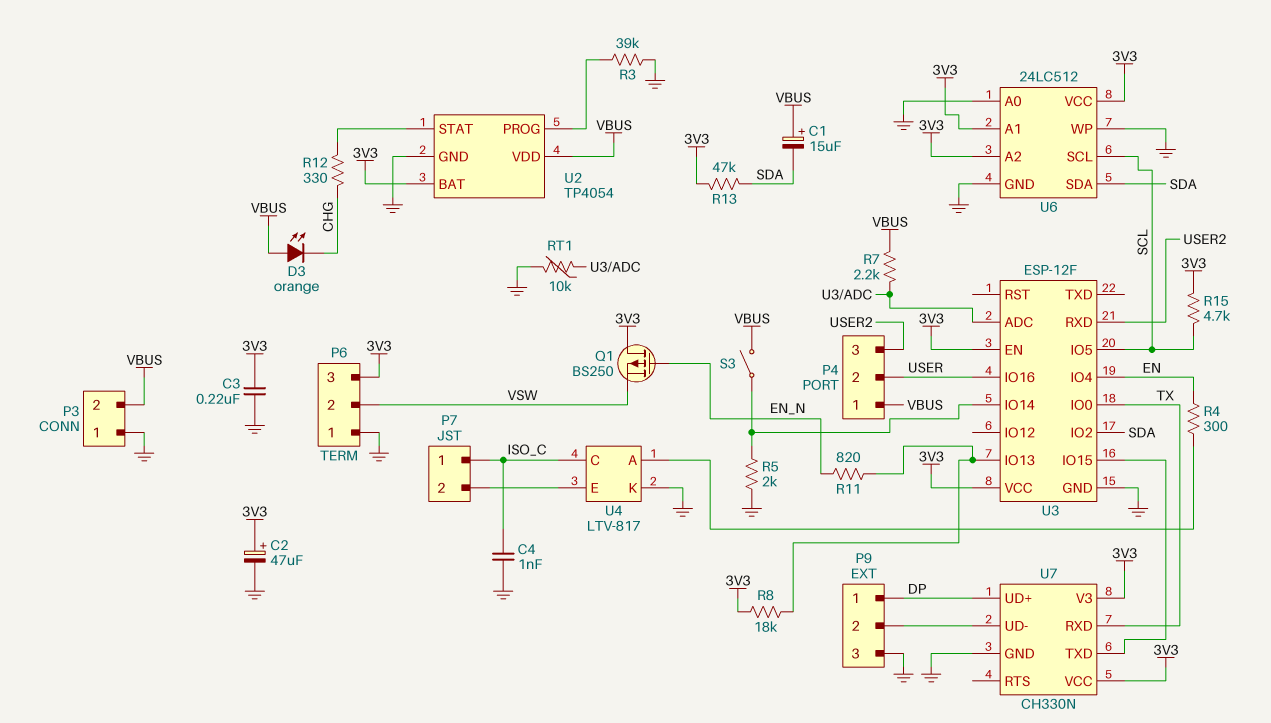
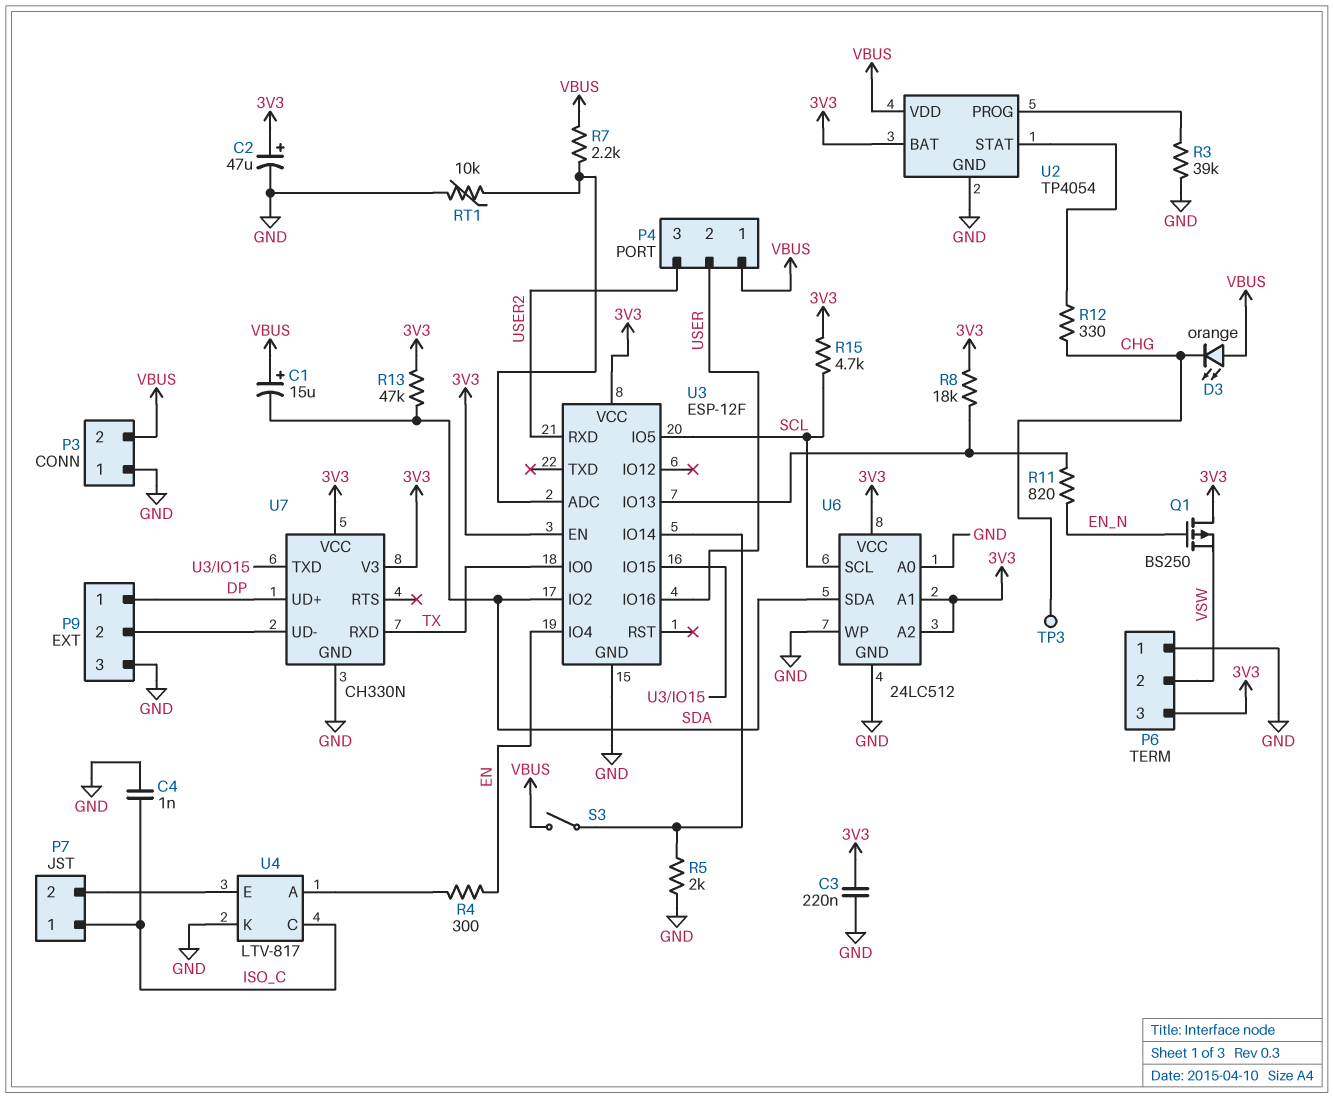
TP3: none -> test point (CHG)

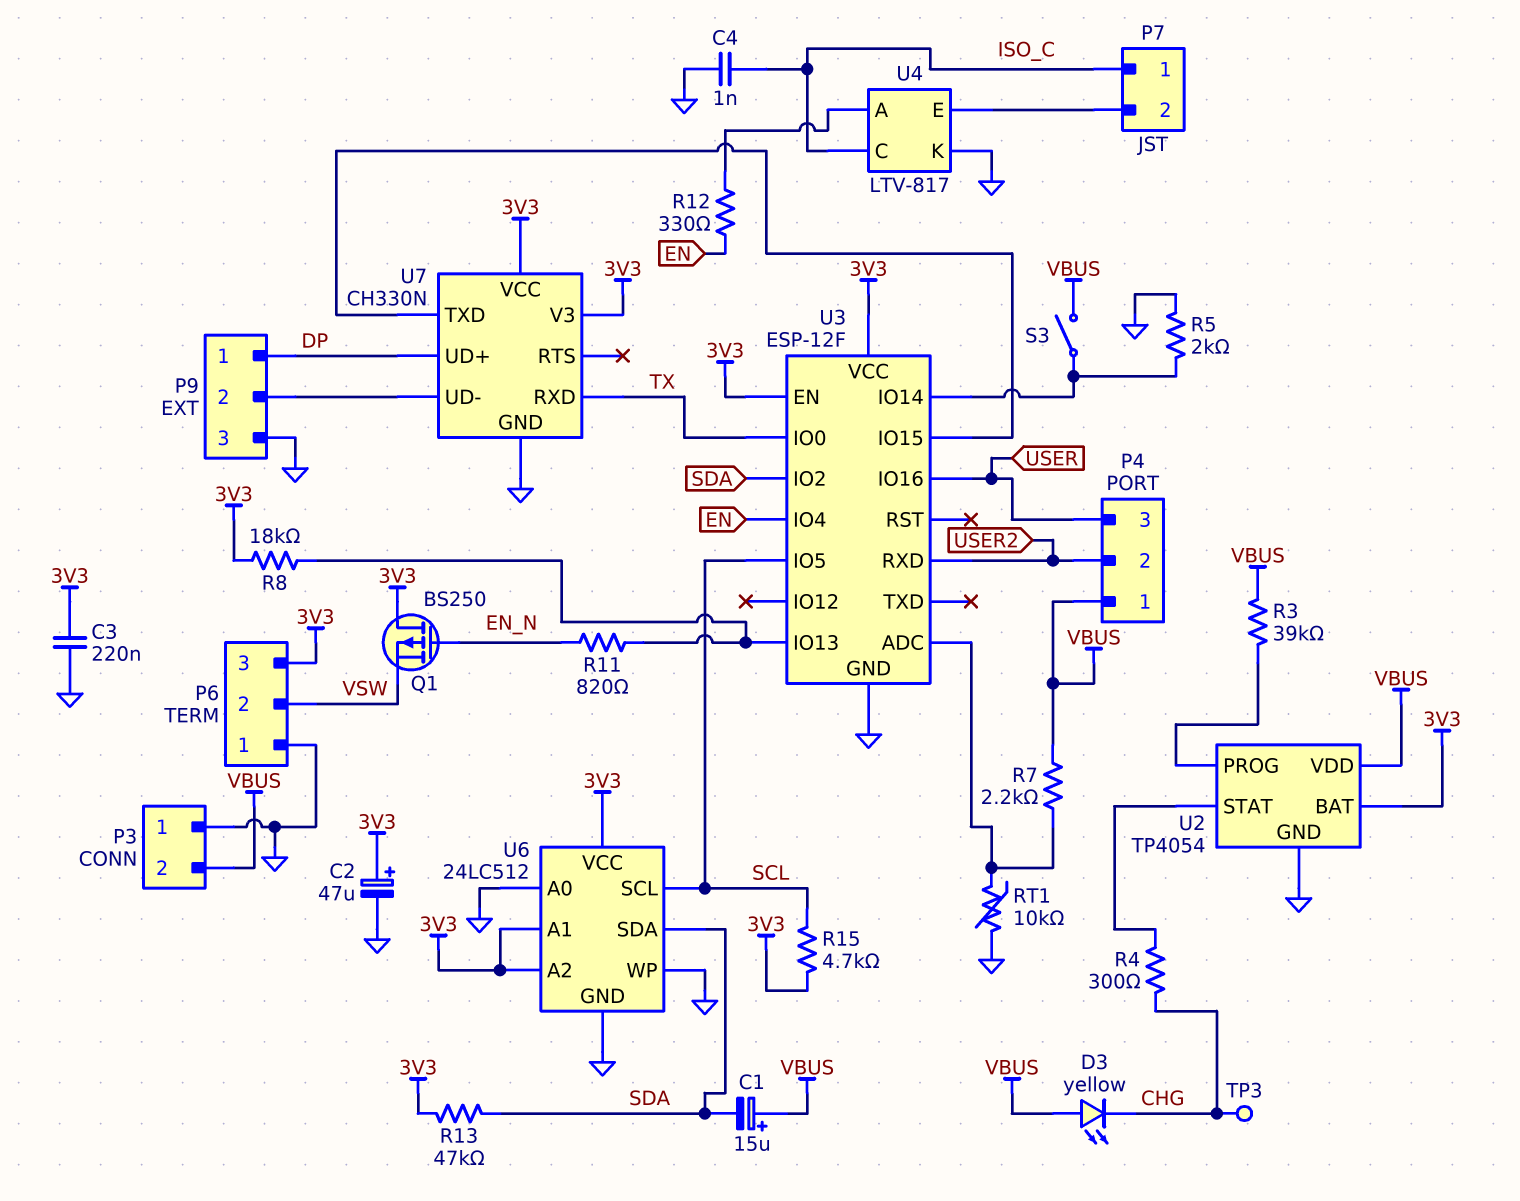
D3: LED orange (A VBUS, K CHG) -> LED yellow (A VBUS, K CHG)
P4 pin 2: USER -> USER2
P4 pin 3: USER2 -> USER
R3: 39k (GND, U2/PROG) -> 39k (U2/PROG, VBUS)
R4: 300 (EN, U4/A) -> 300 (CHG, U2/STAT)
R12: 330 (CHG, U2/STAT) -> 330 (EN, U4/A)

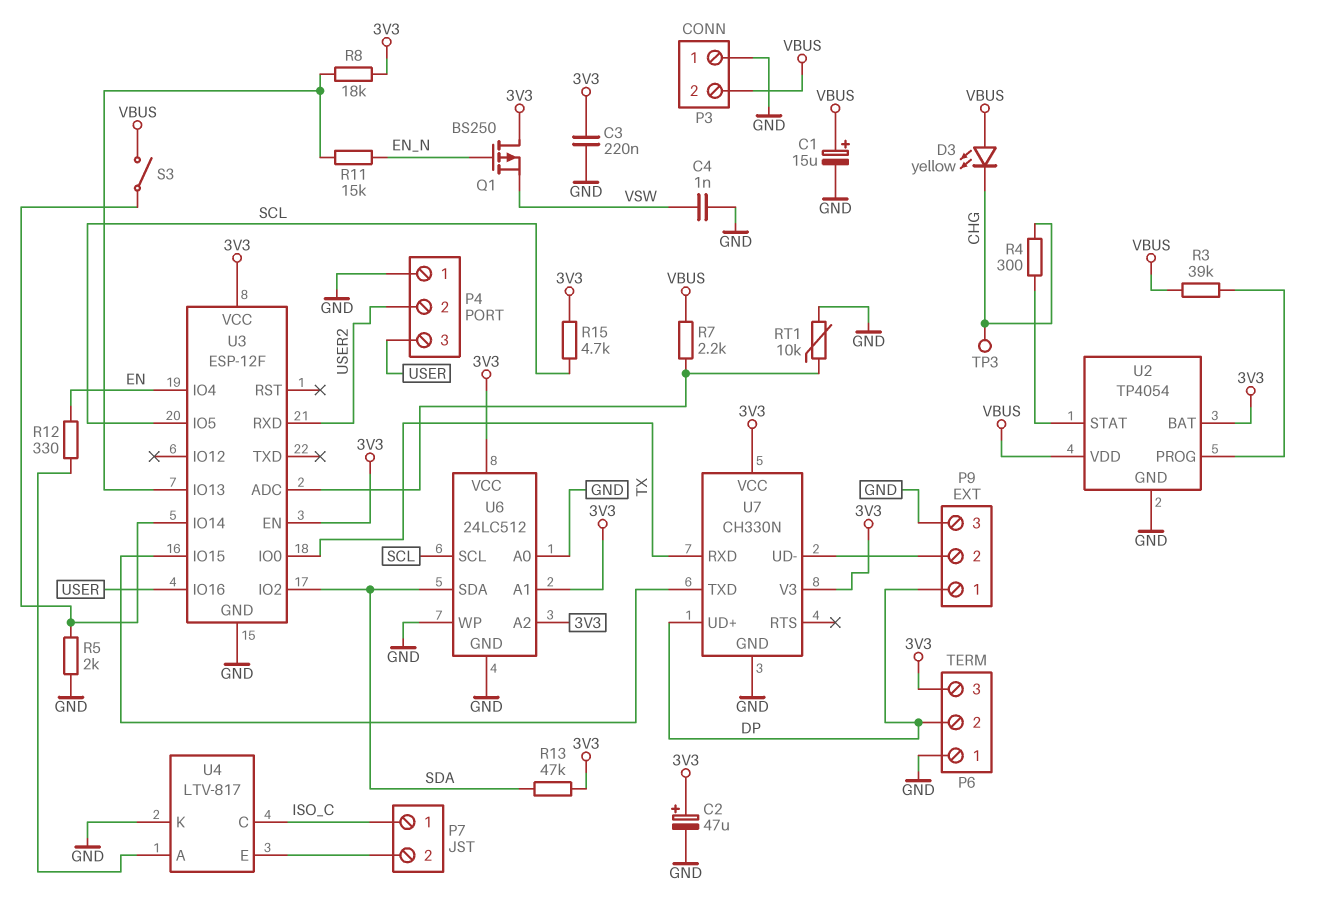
C1: 15uF (plus VBUS, minus SDA) -> 15uF (plus VBUS, minus GND)
C4: 1nF (GND, ISO_C) -> 1nF (GND, VSW)
P4 pin 1: VBUS -> GND
P6 pin 2: VSW -> DP
R11: 820 (EN_N, U3/IO13) -> 15k (EN_N, U3/IO13)

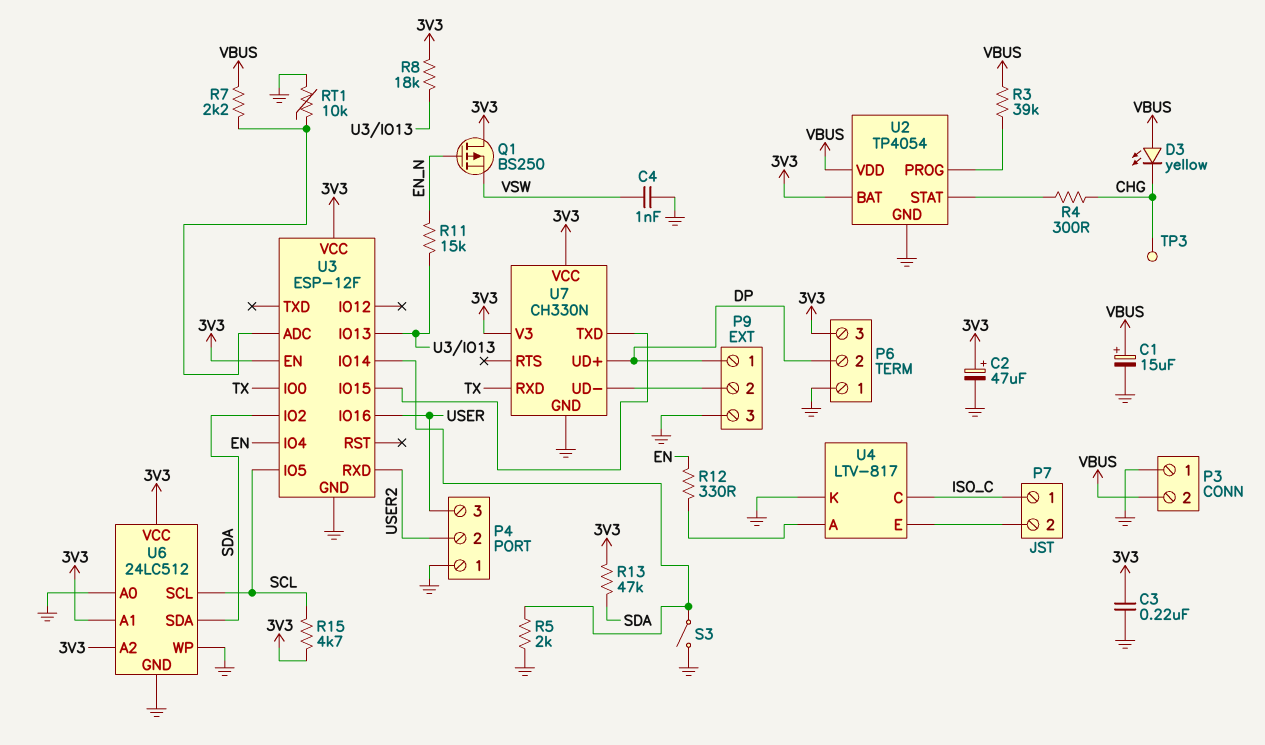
S3: switch (U3/IO14, VBUS) -> switch (GND, U3/IO14)

